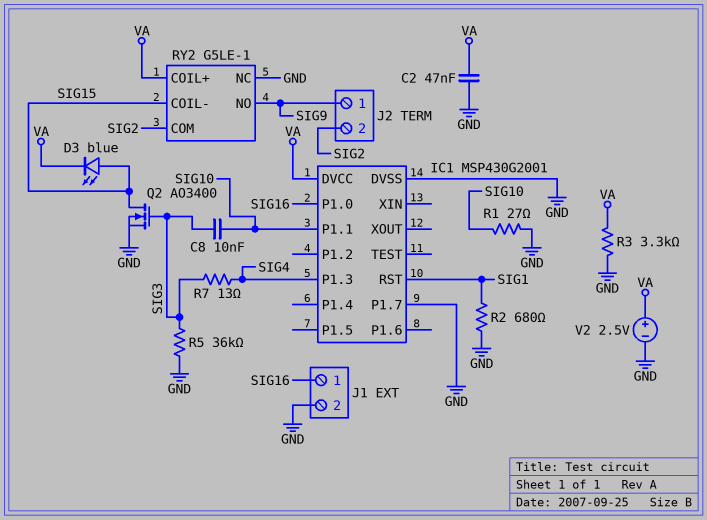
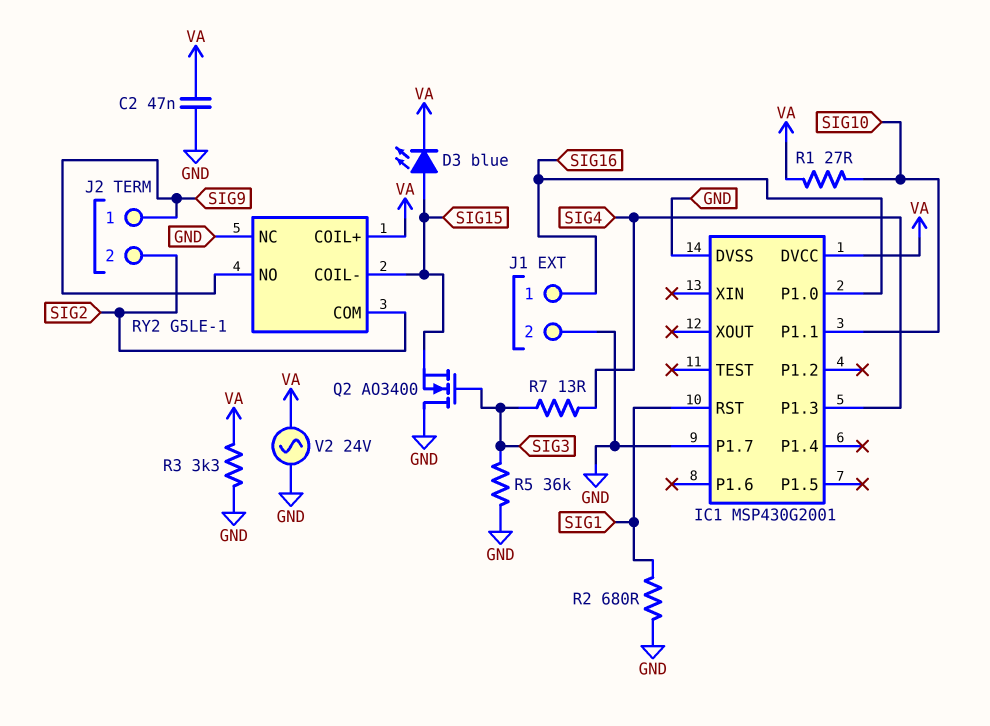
C8: 10nF (SIG3, SIG10) -> none
Q2: NMOS AO3400 (G SIG3, D SIG15, S GND) -> NMOS AO3400 (G SIG3, D GND, S SIG15)
R1: 27 (GND, SIG10) -> 27 (SIG10, VA)
V2: 2.5V (plus VA, minus GND) -> AC 24V (GND, VA)

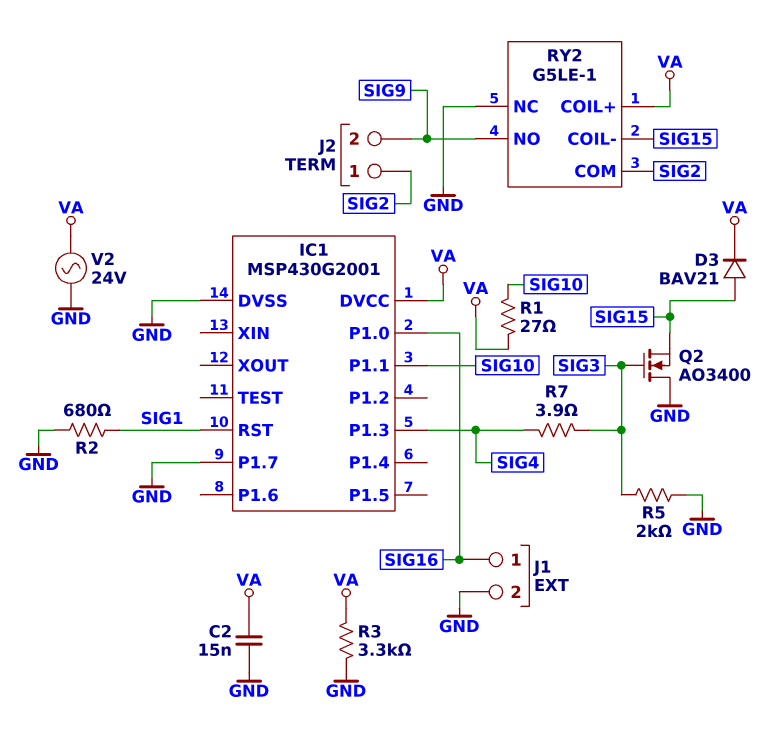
C2: 47nF (GND, VA) -> 15nF (GND, VA)
D3: LED blue (A SIG15, K VA) -> diode BAV21 (A SIG15, K VA)
J2 pin 1: SIG9 -> SIG2
J2 pin 2: SIG2 -> SIG9
R5: 36k (GND, SIG3) -> 2k (GND, SIG3)
R7: 13 (SIG3, SIG4) -> 3.9 (SIG3, SIG4)

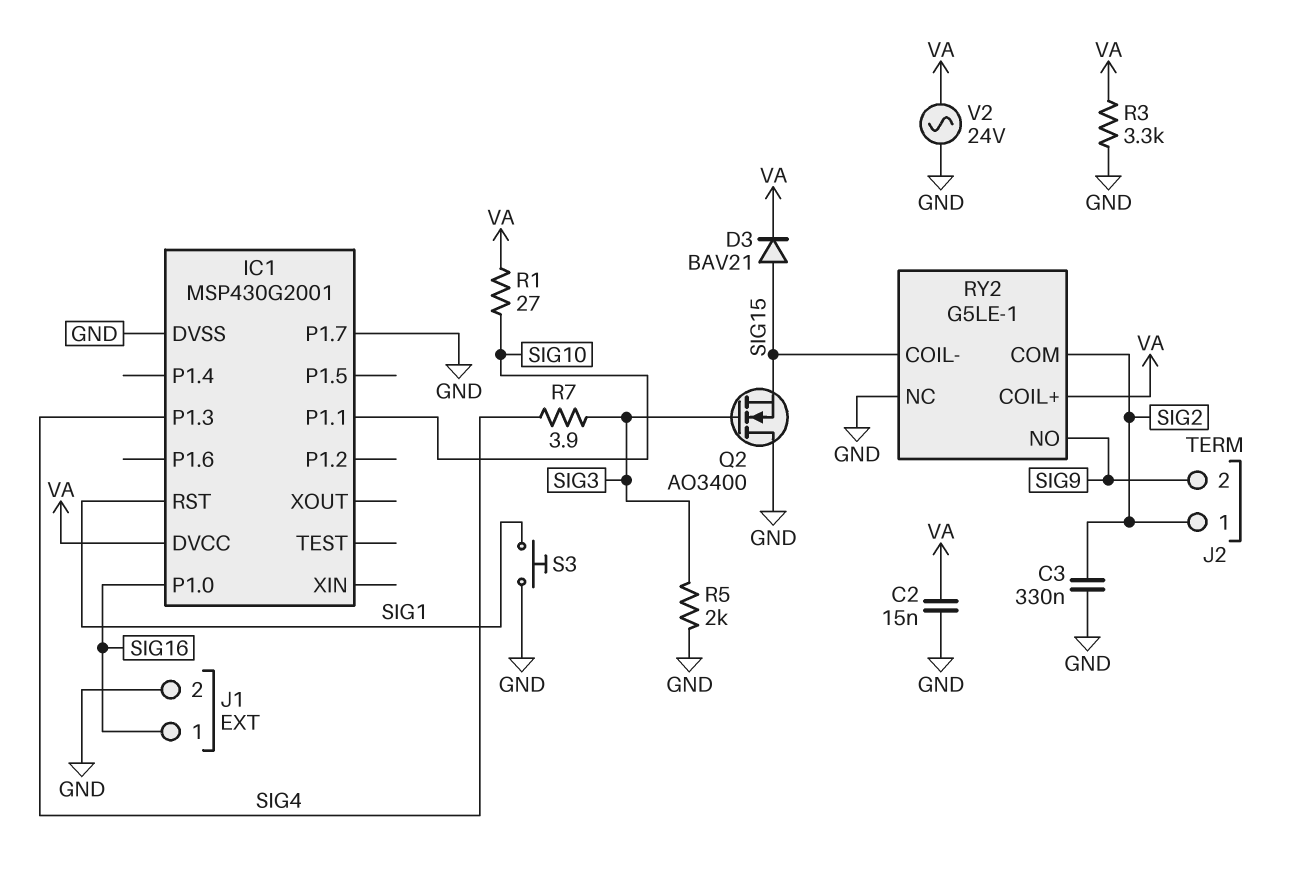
C3: none -> 330nF (GND, SIG2)
R2: 680 (GND, SIG1) -> none
S3: none -> button (GND, SIG1)

